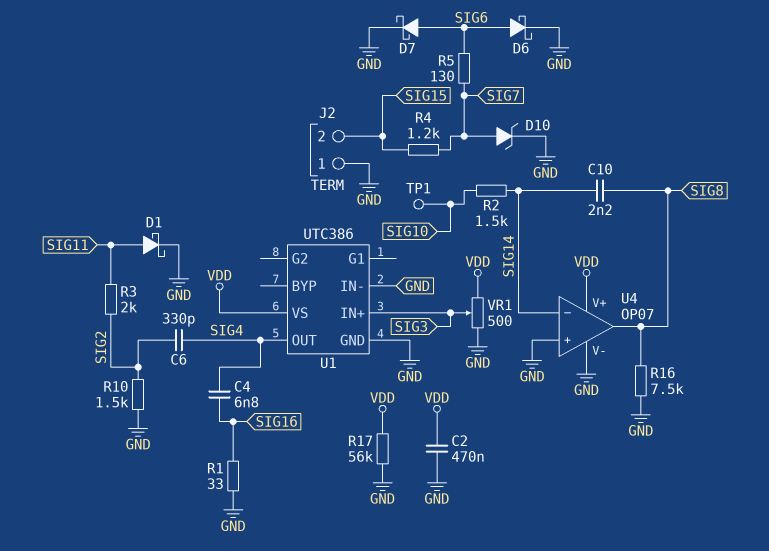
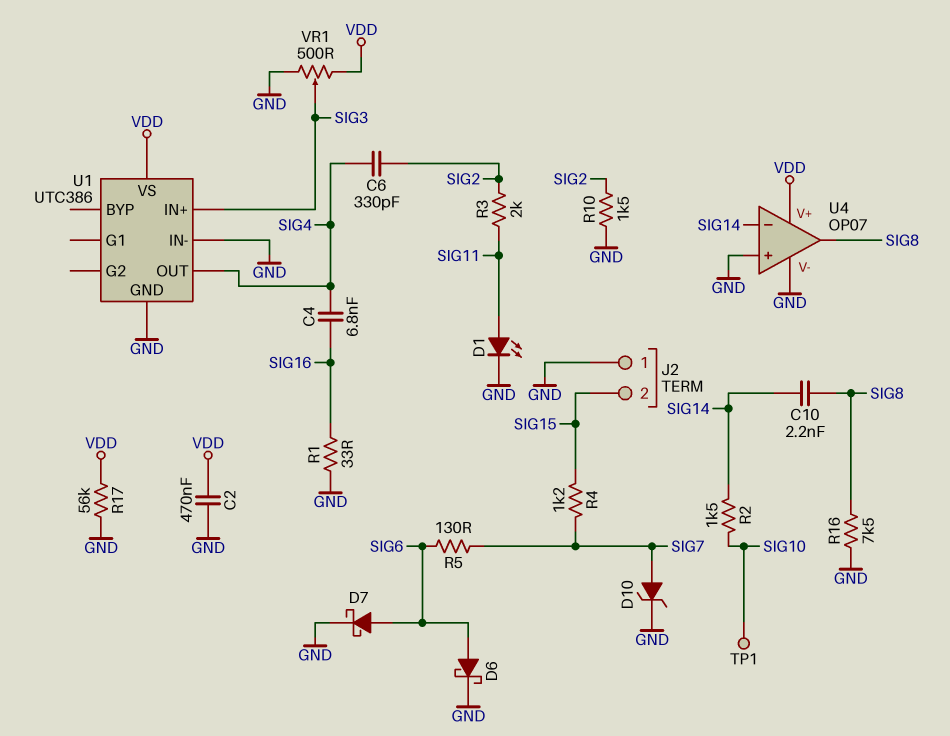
D1: schottky (A SIG11, K GND) -> LED (A SIG11, K GND)

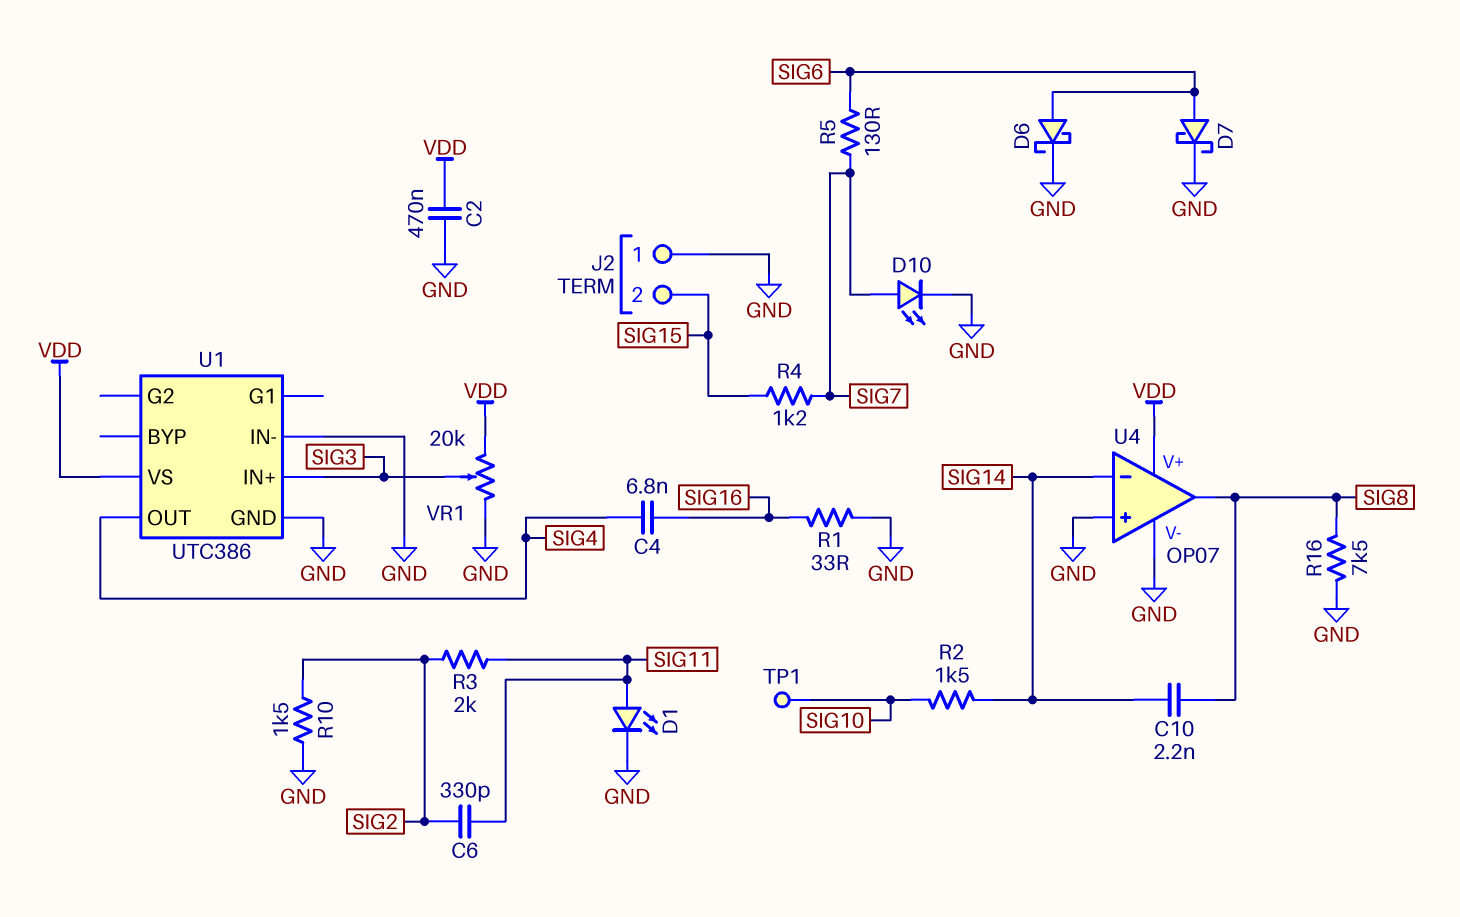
C6: 330pF (SIG2, SIG4) -> 330pF (SIG2, SIG11)
D10: zener (A SIG7, K GND) -> LED (A SIG7, K GND)
R17: 56k (GND, VDD) -> none
VR1: 500 (GND, VDD, wiper SIG3) -> 20k (GND, VDD, wiper SIG3)

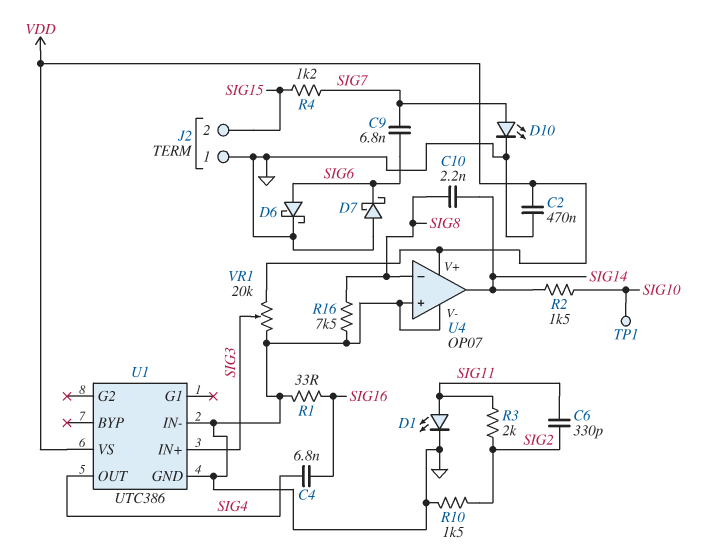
C9: none -> 6.8nF (SIG6, SIG7)
D7: schottky (A SIG6, K GND) -> schottky (A GND, K SIG6)
R5: 130 (SIG6, SIG7) -> none
U4 pin in-: SIG14 -> SIG8
U4 pin out: SIG8 -> SIG14

